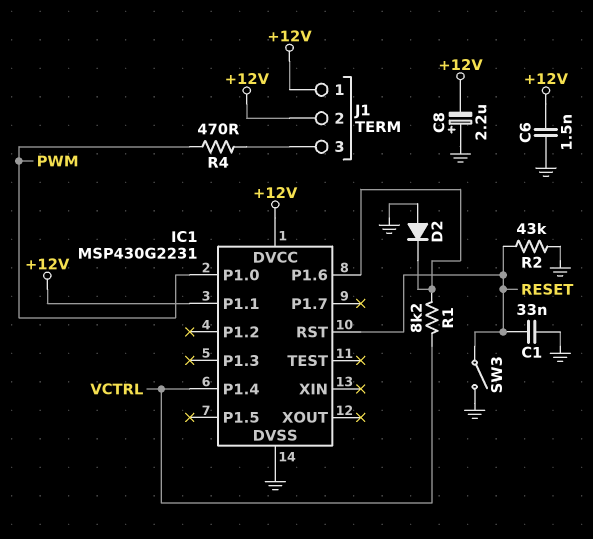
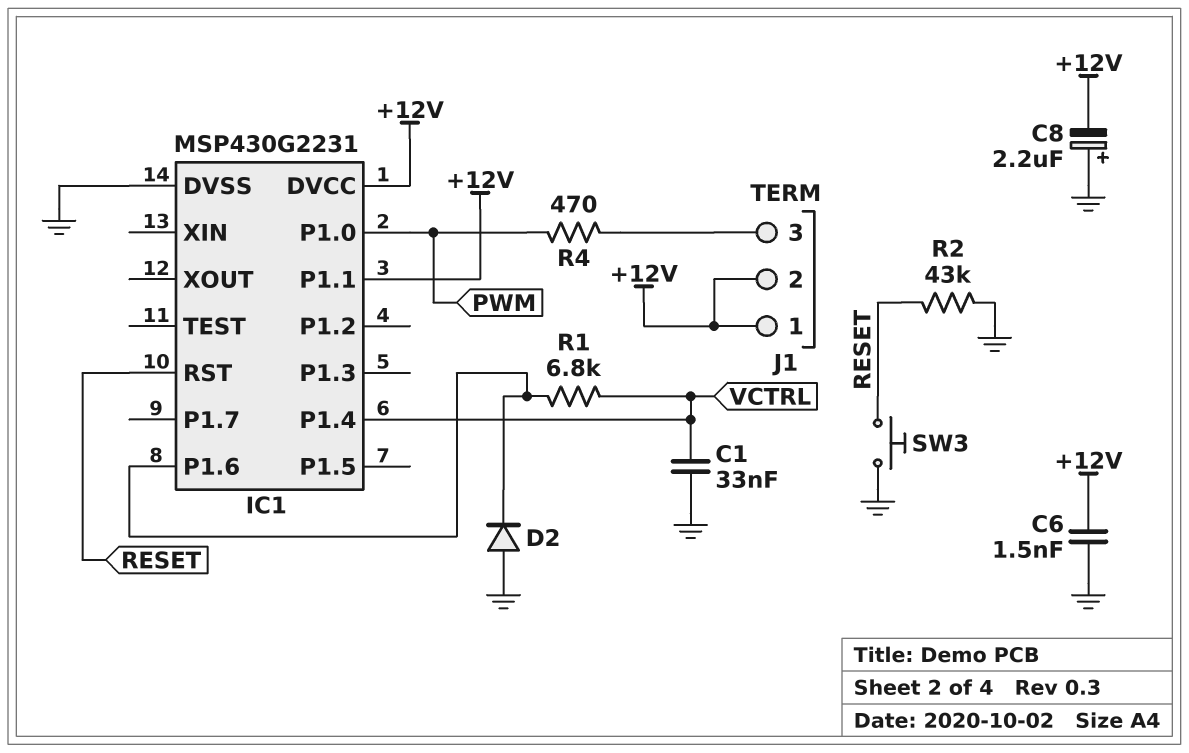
C1: 33nF (GND, RESET) -> 33nF (GND, VCTRL)
R1: 8.2k (IC1/P1.6, VCTRL) -> 6.8k (IC1/P1.6, VCTRL)
SW3: switch (GND, RESET) -> button (GND, RESET)

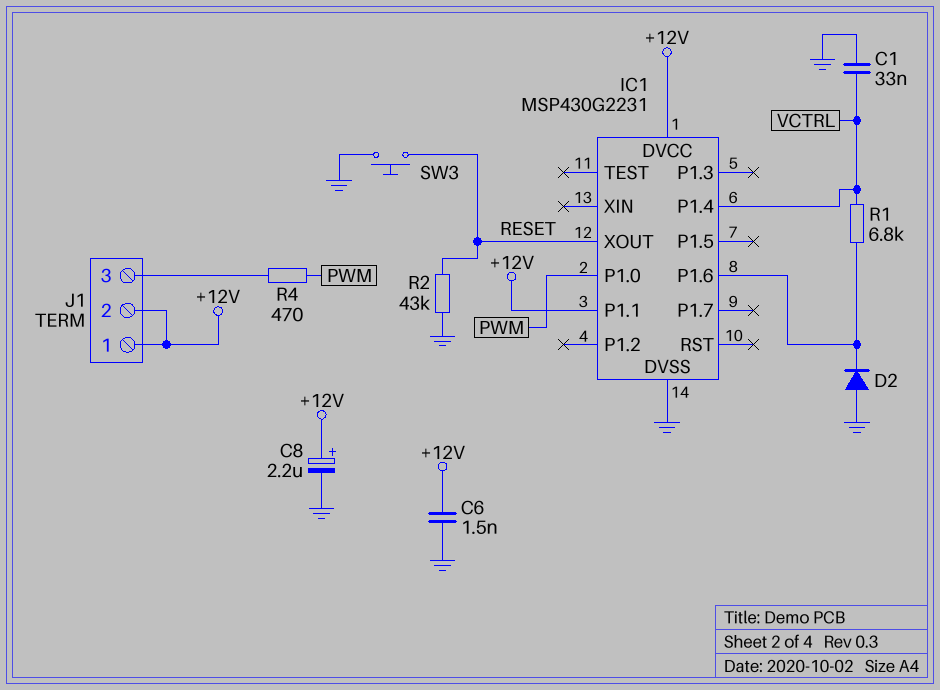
C8: 2.2uF (plus GND, minus +12V) -> 2.2uF (plus +12V, minus GND)
IC1 pin RST: RESET -> none
IC1 pin XOUT: none -> RESET

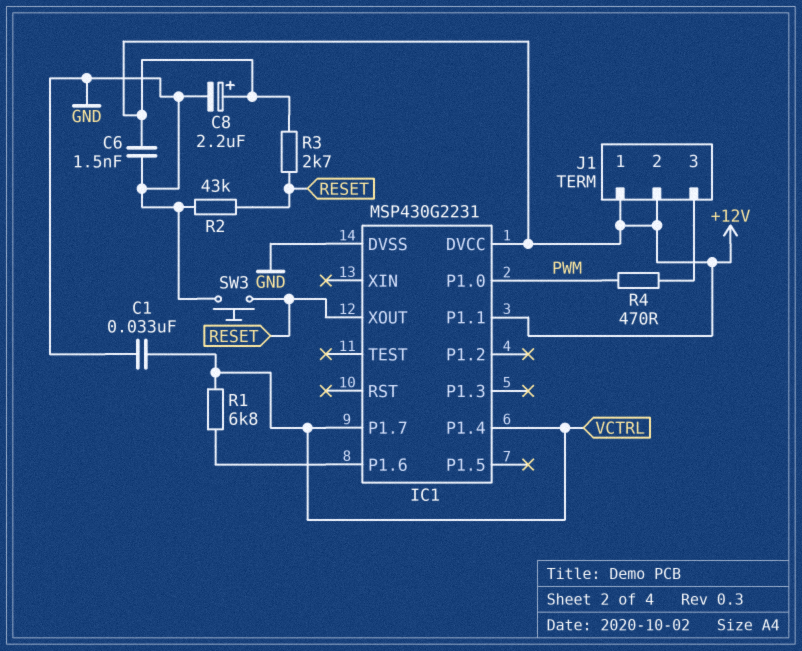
D2: diode (A GND, K IC1/P1.6) -> none
IC1 pin P1.7: none -> VCTRL
R3: none -> 2.7k (+12V, RESET)

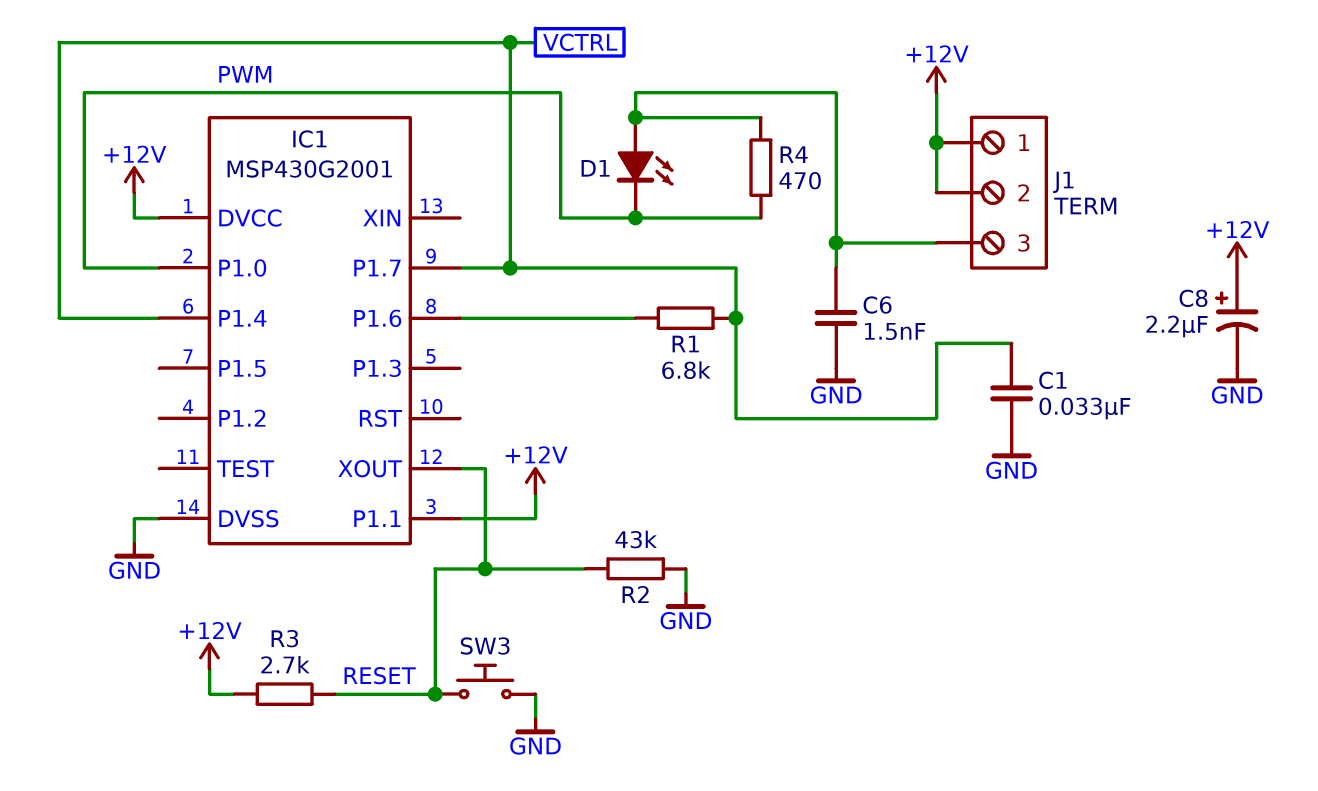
C6: 1.5nF (+12V, GND) -> 1.5nF (GND, J1/3)
D1: none -> LED (A J1/3, K PWM)
IC1: MSP430G2231 -> MSP430G2001

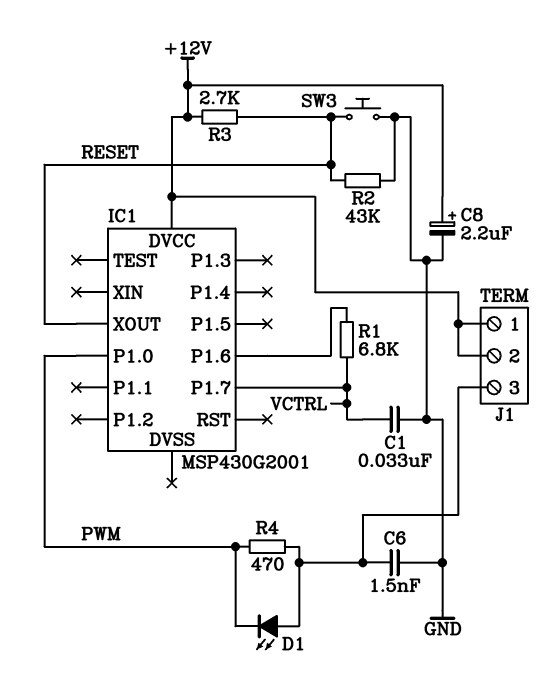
IC1 pin DVSS: GND -> none
IC1 pin P1.1: +12V -> none
IC1 pin P1.4: VCTRL -> none

